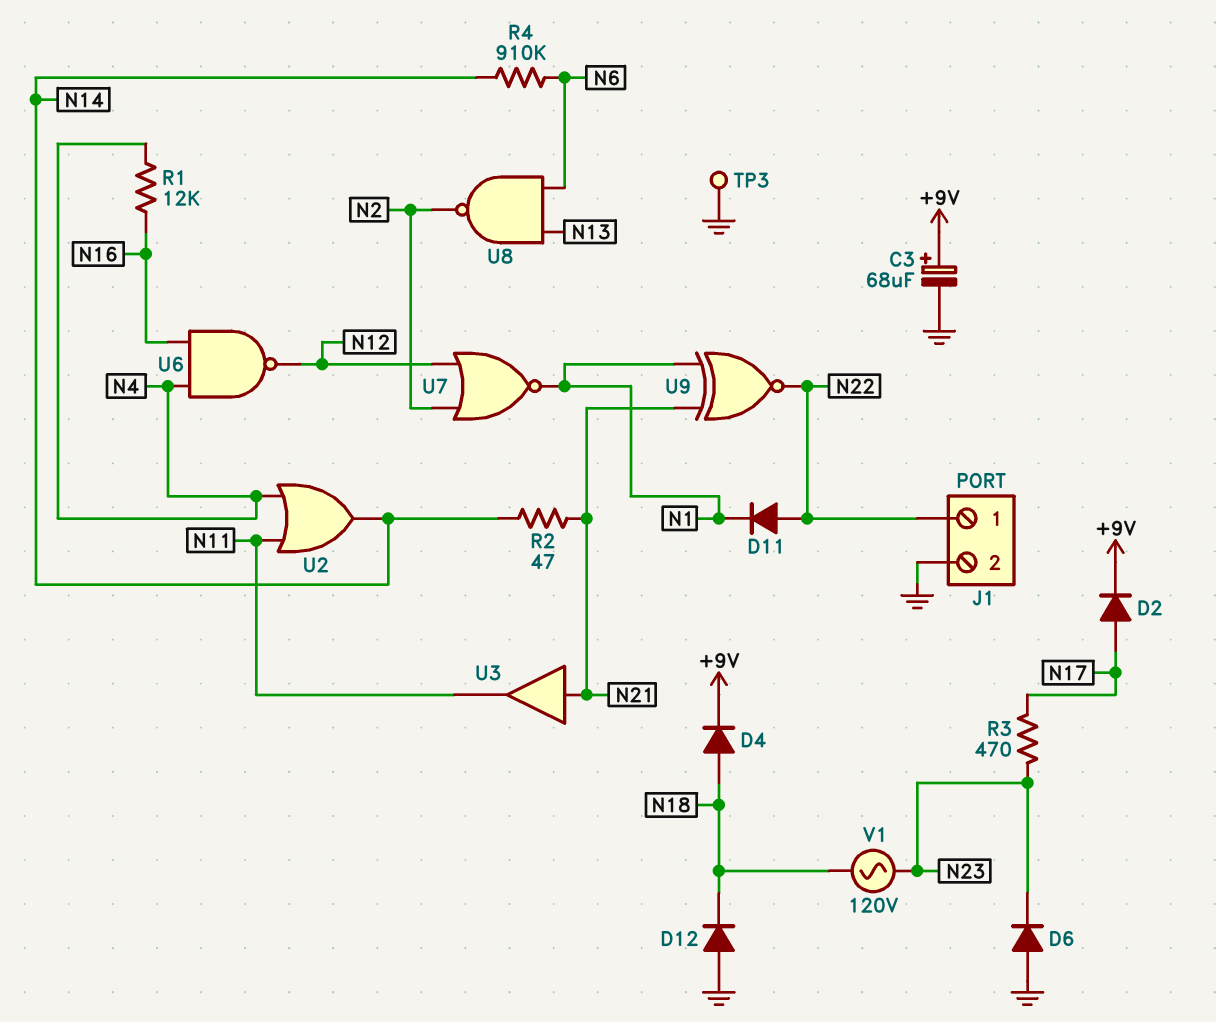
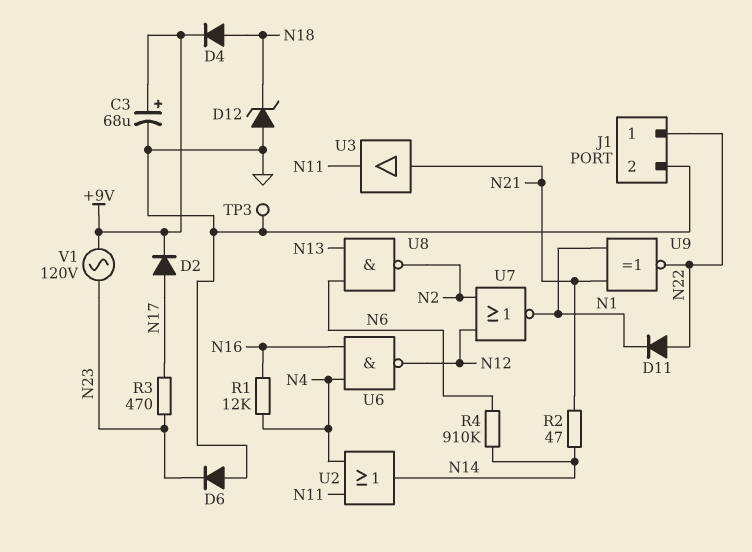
D12: diode (A GND, K N18) -> zener (A GND, K N18)
V1: AC 120V (N18, N23) -> AC 120V (+9V, N23)

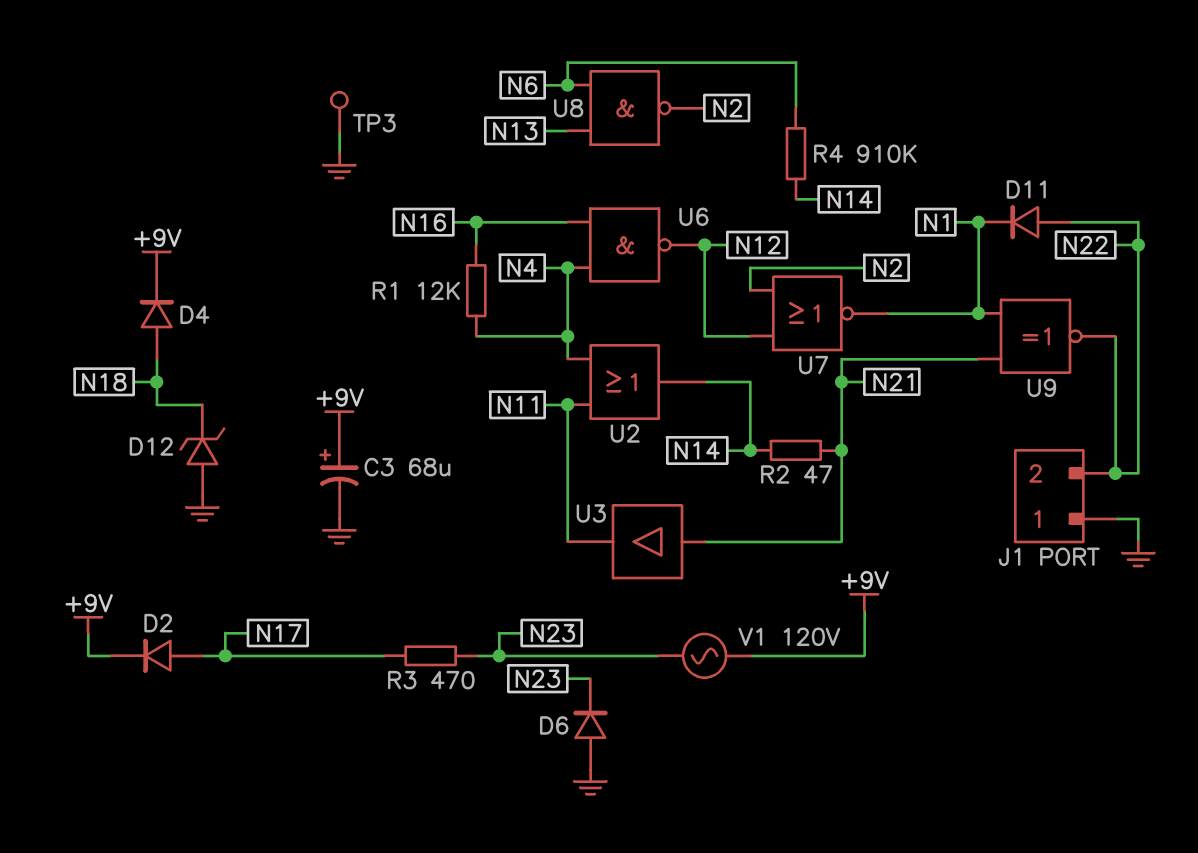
J1 pin 1: N22 -> GND
J1 pin 2: GND -> N22

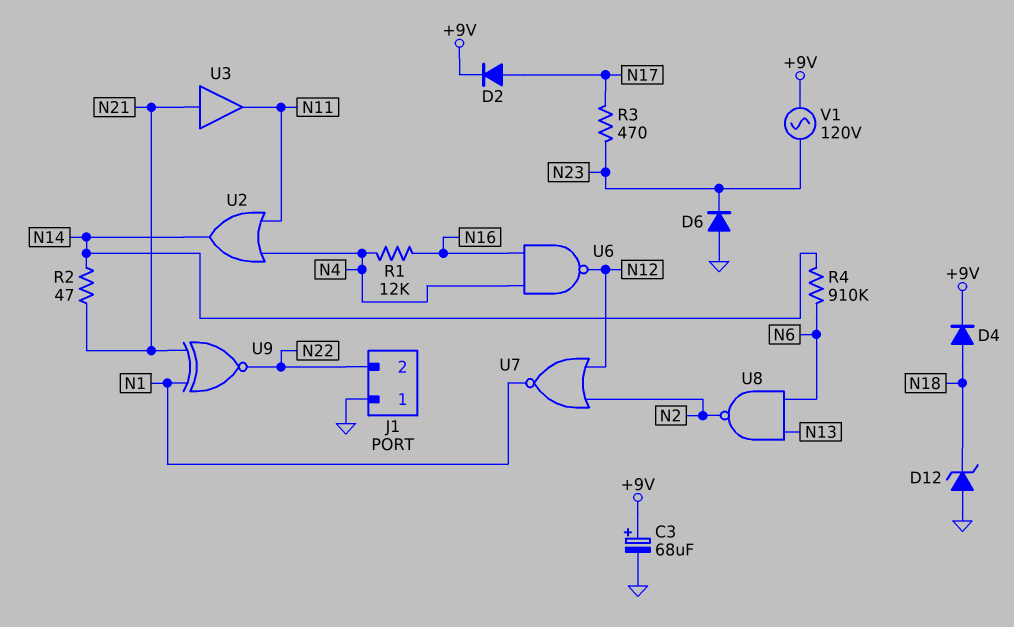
D11: diode (A N22, K N1) -> none
TP3: test point (GND) -> none

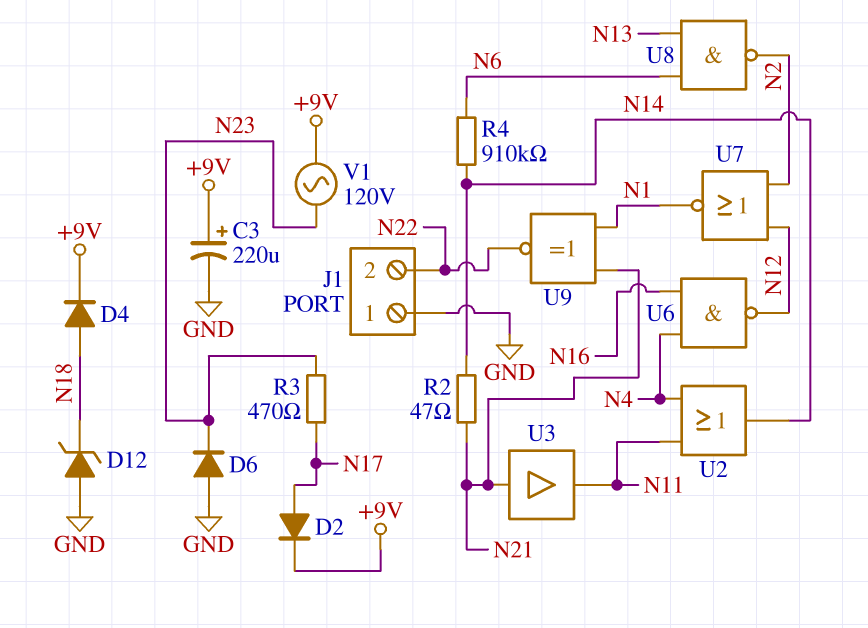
C3: 68uF (plus +9V, minus GND) -> 220uF (plus +9V, minus GND)
R1: 12k (N4, N16) -> none

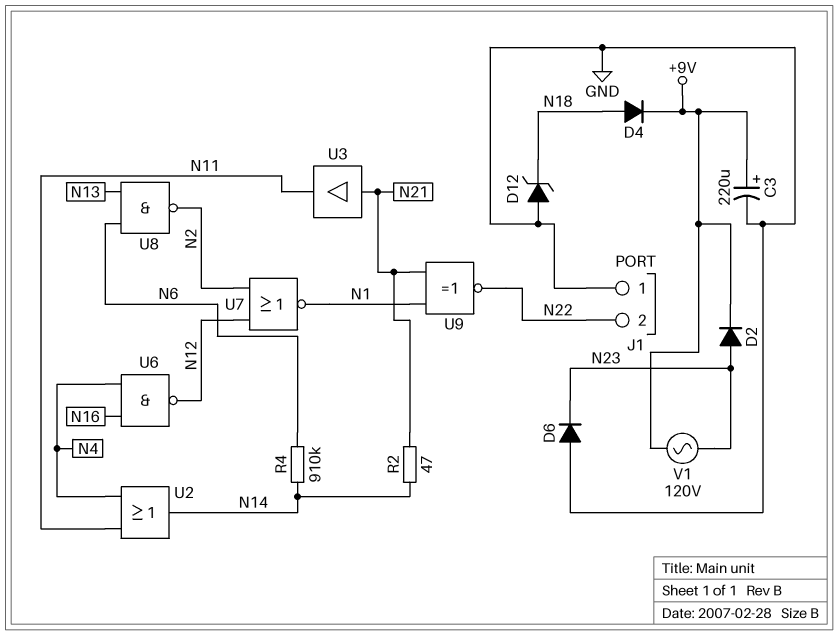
D2: diode (A N17, K +9V) -> diode (A N23, K +9V)
R3: 470 (N17, N23) -> none

